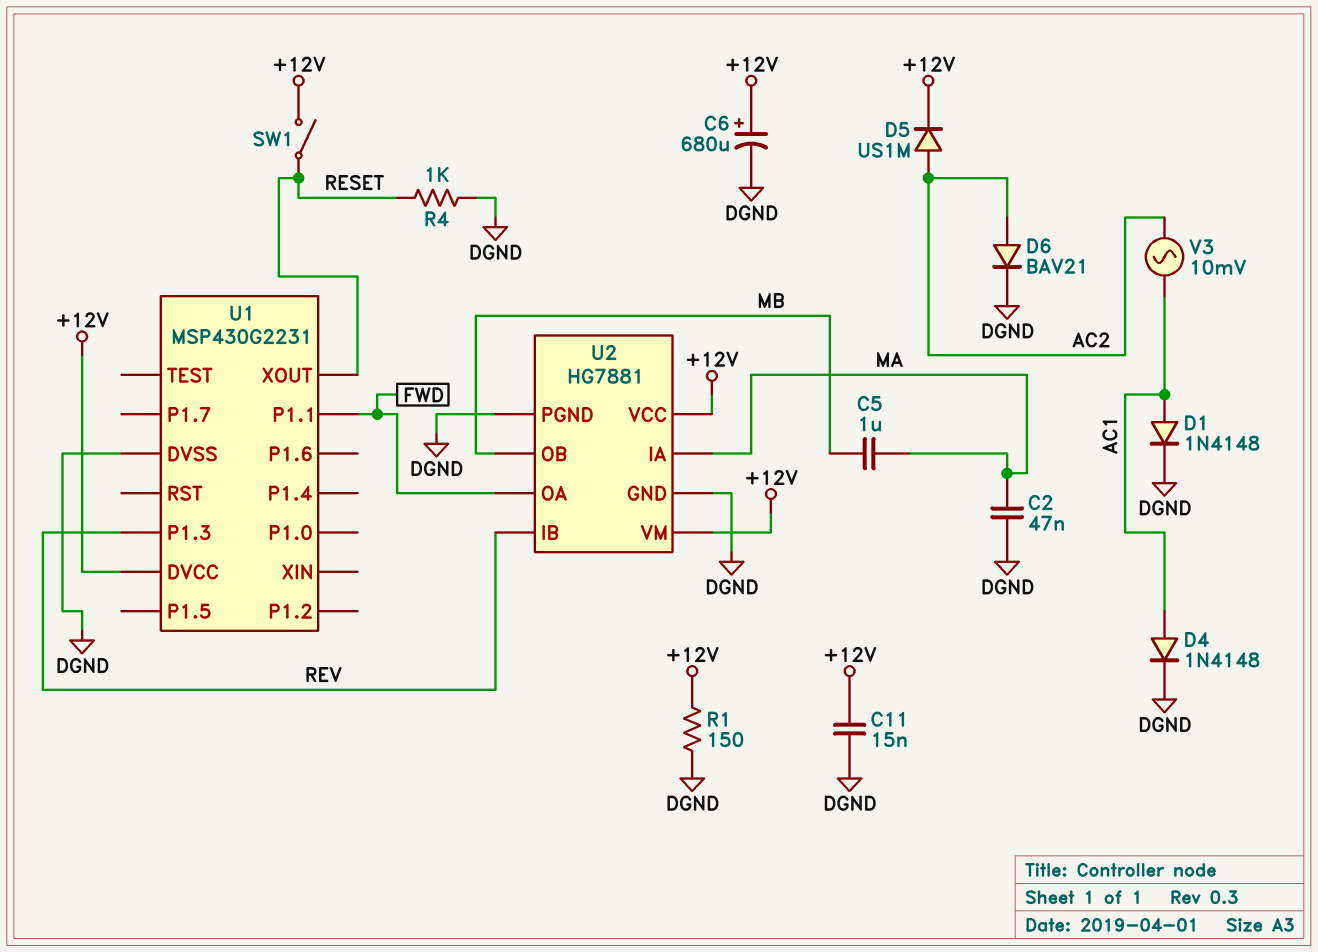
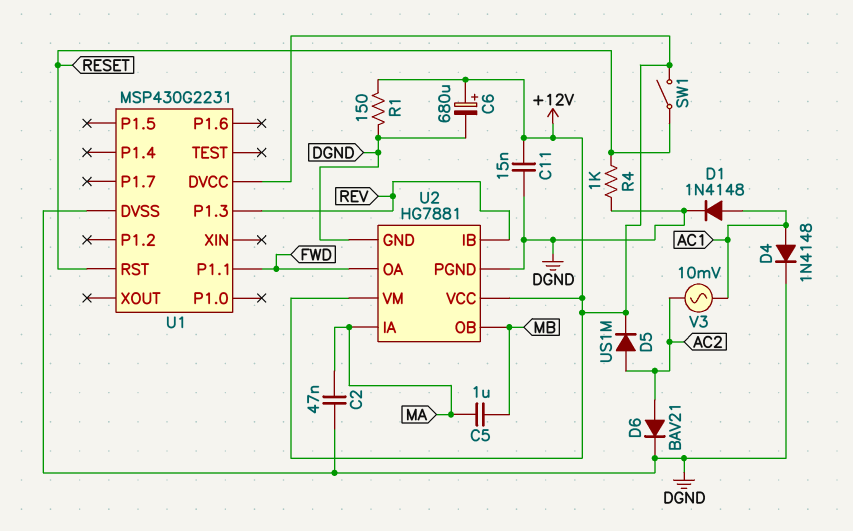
U1 pin RST: none -> RESET
U1 pin XOUT: RESET -> none

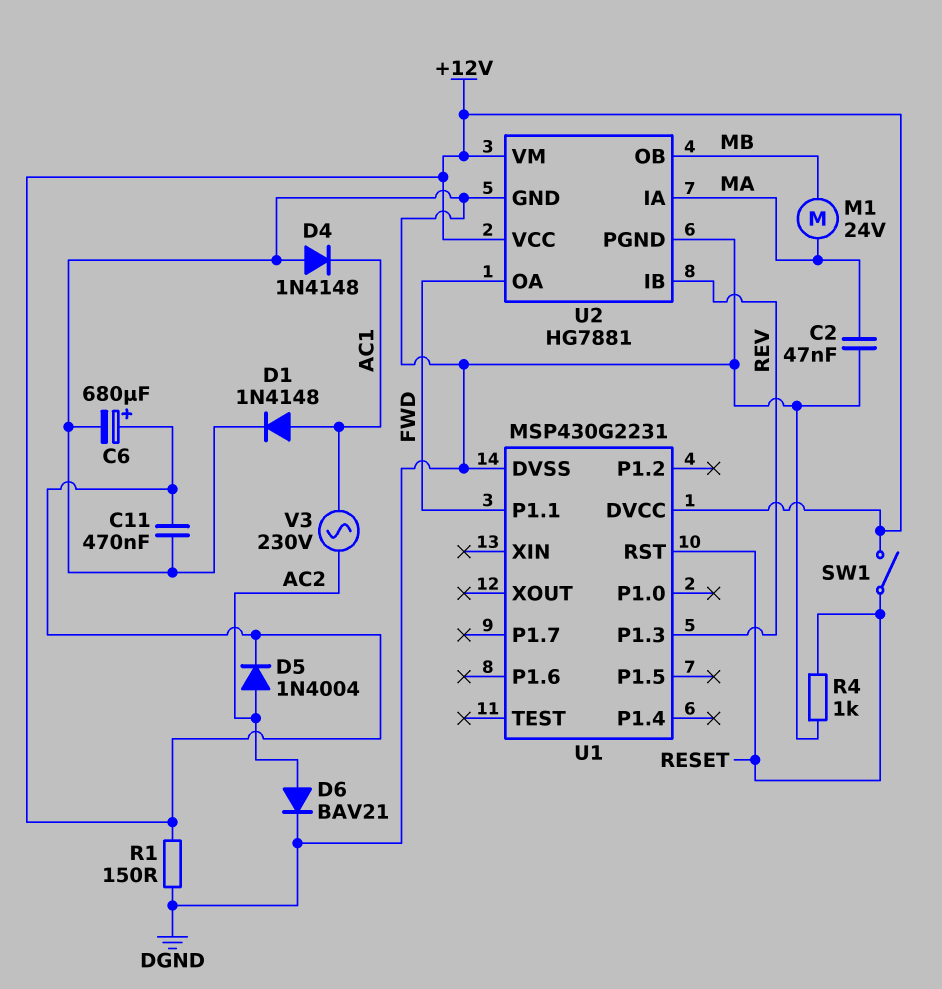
C5: 1uF (MA, MB) -> none
C11: 15nF (+12V, DGND) -> 470nF (+12V, DGND)
D4: diode 1N4148 (A AC1, K DGND) -> diode 1N4148 (A DGND, K AC1)
D5: diode US1M (A AC2, K +12V) -> diode 1N4004 (A AC2, K +12V)
M1: none -> motor 24V (MA, MB)
V3: AC 10mV (AC1, AC2) -> AC 230V (AC1, AC2)

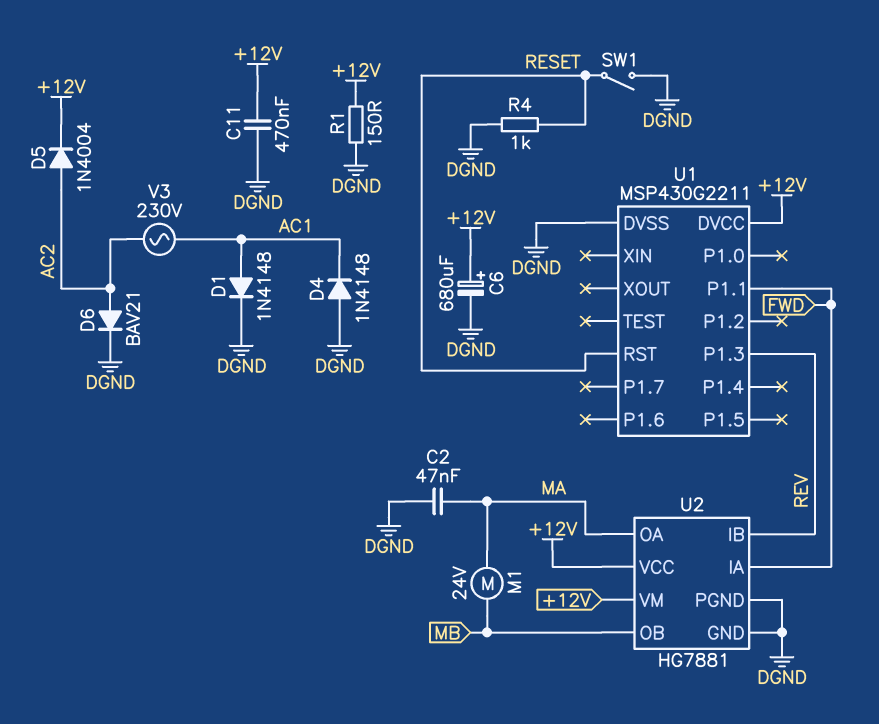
SW1: switch (+12V, RESET) -> switch (DGND, RESET)
U1: MSP430G2231 -> MSP430G2211
U2 pin IA: MA -> FWD
U2 pin OA: FWD -> MA

